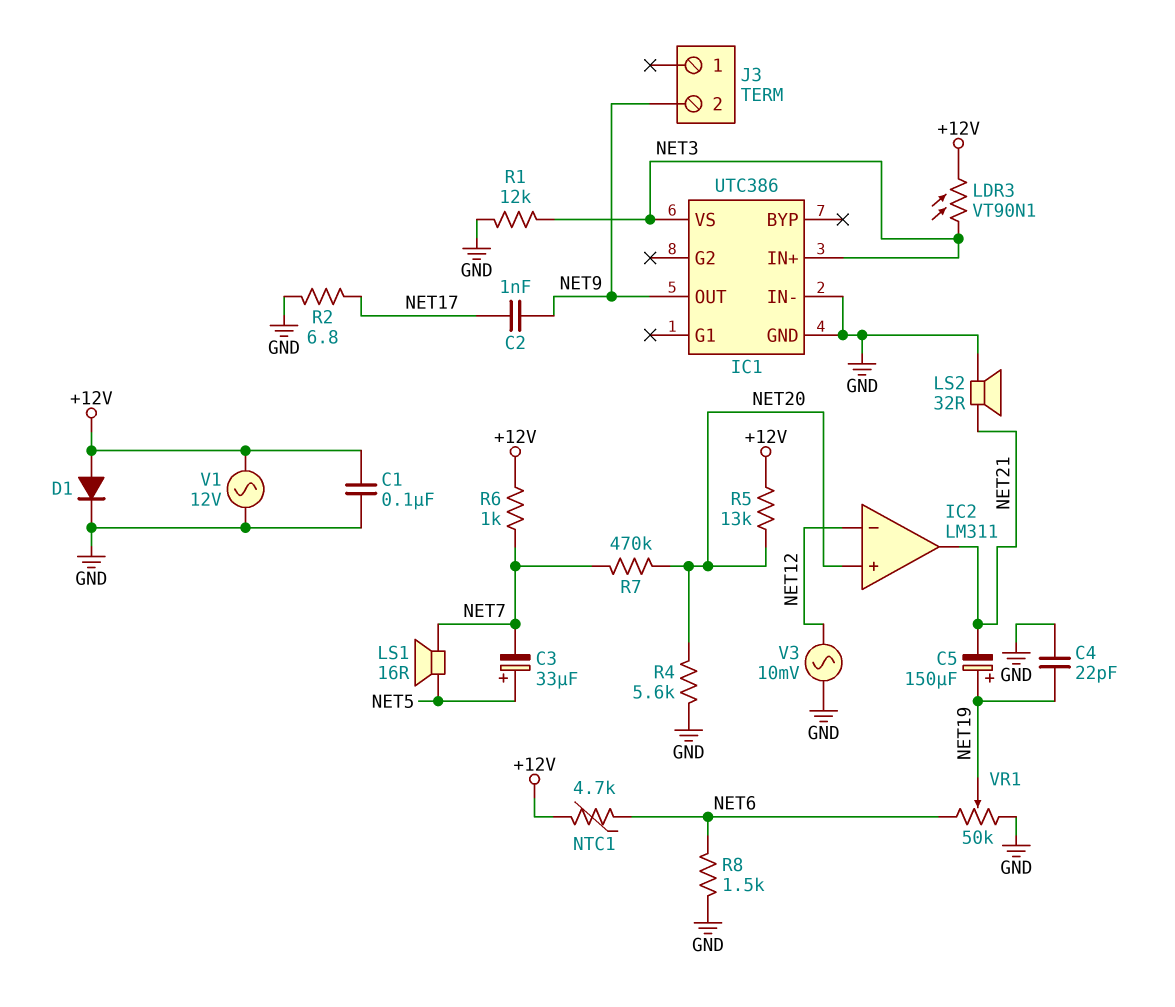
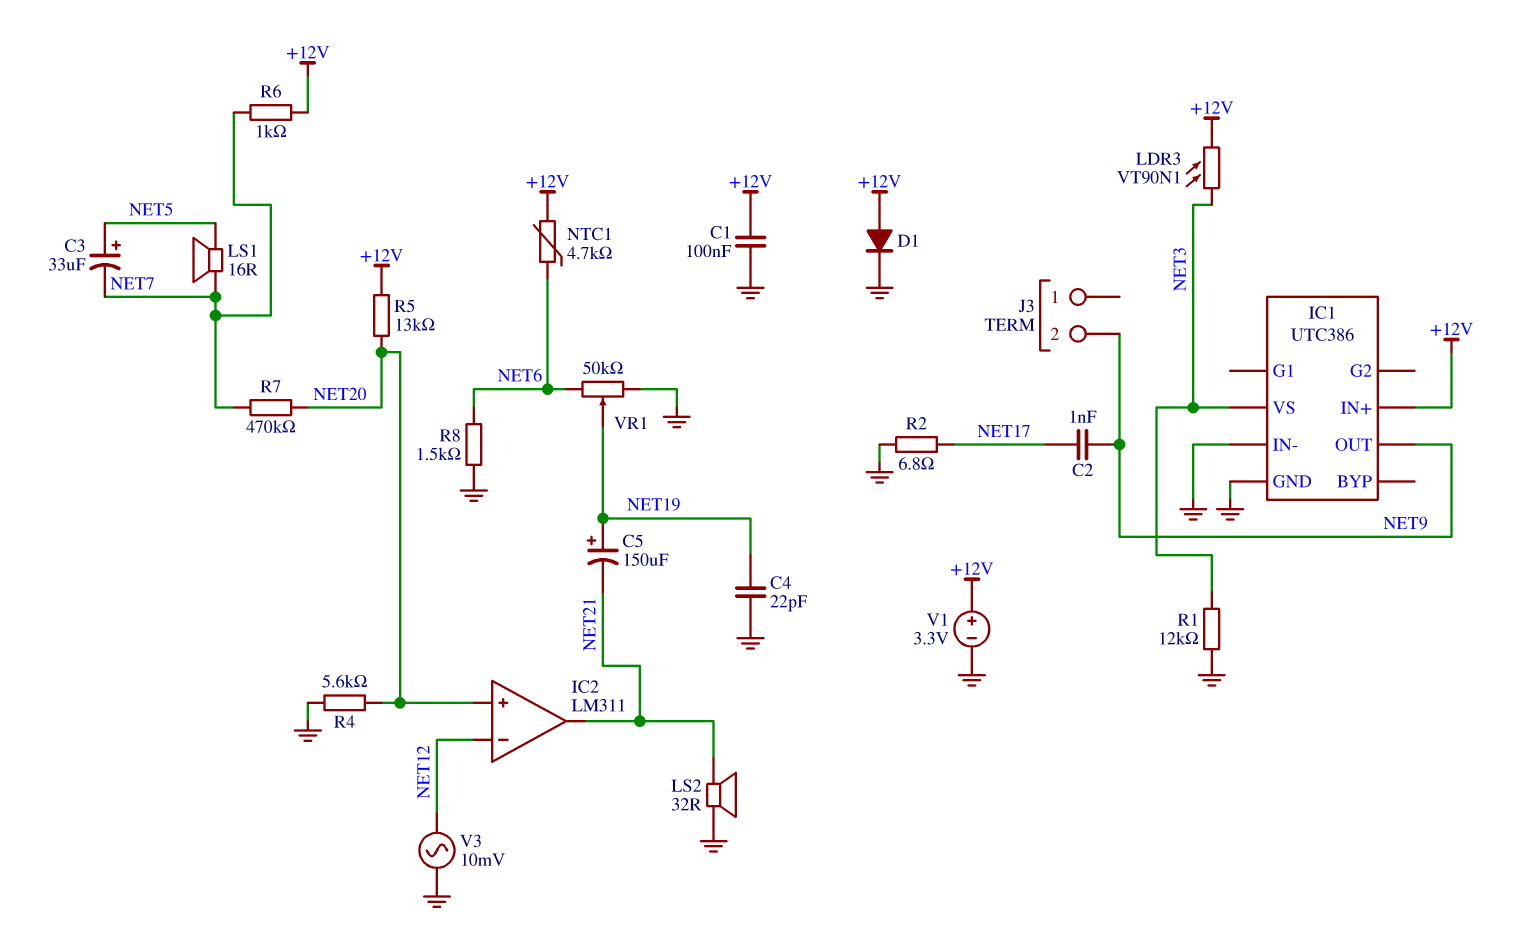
IC1 pin IN+: NET3 -> +12V
V1: AC 12V (+12V, GND) -> 3.3V (plus +12V, minus GND)

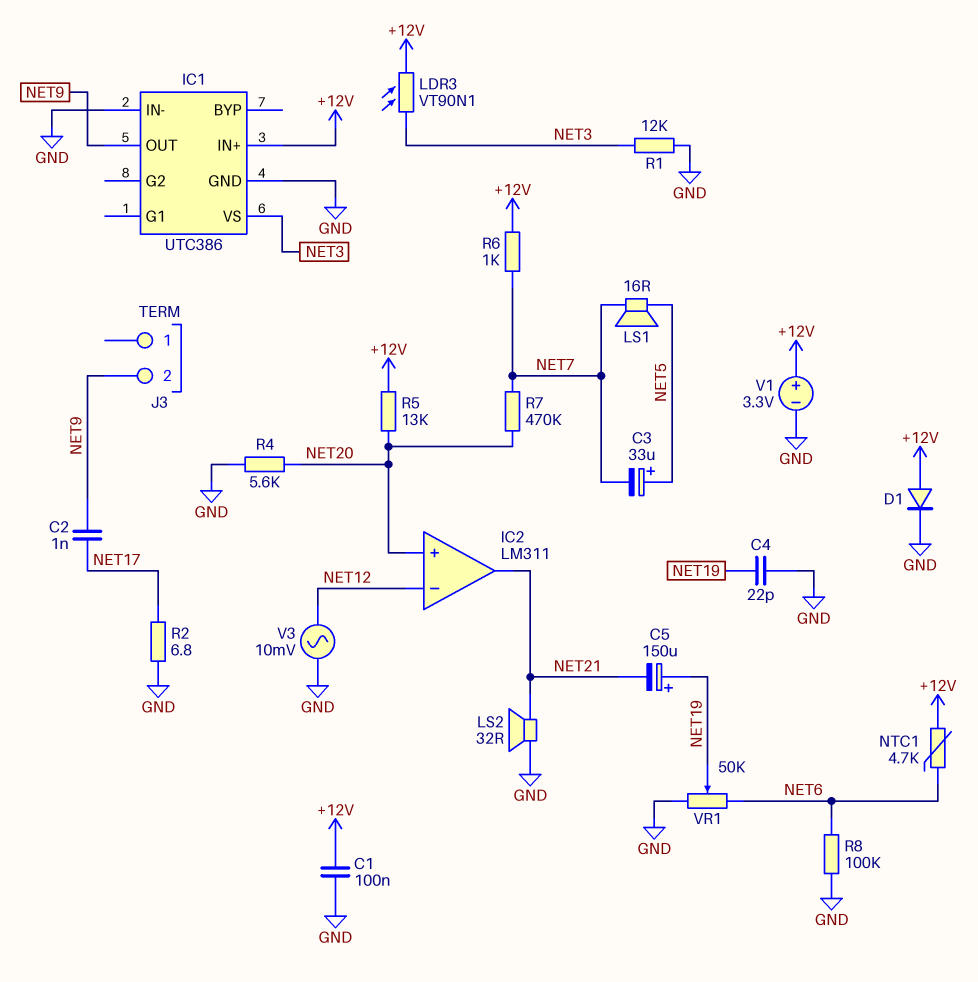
R8: 1.5k (GND, NET6) -> 100k (GND, NET6)

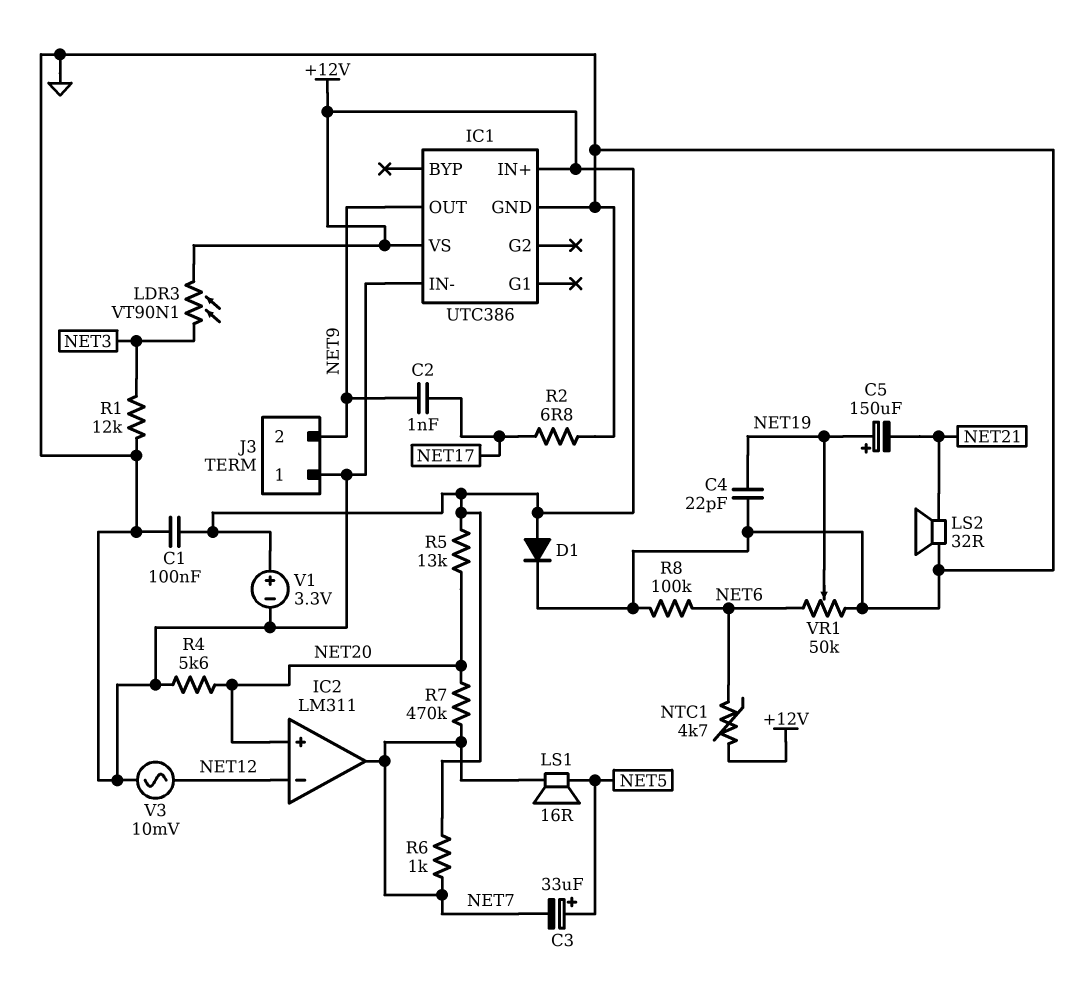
IC1 pin VS: NET3 -> +12V
IC2 pin out: NET21 -> NET7
J3 pin 1: none -> GND

